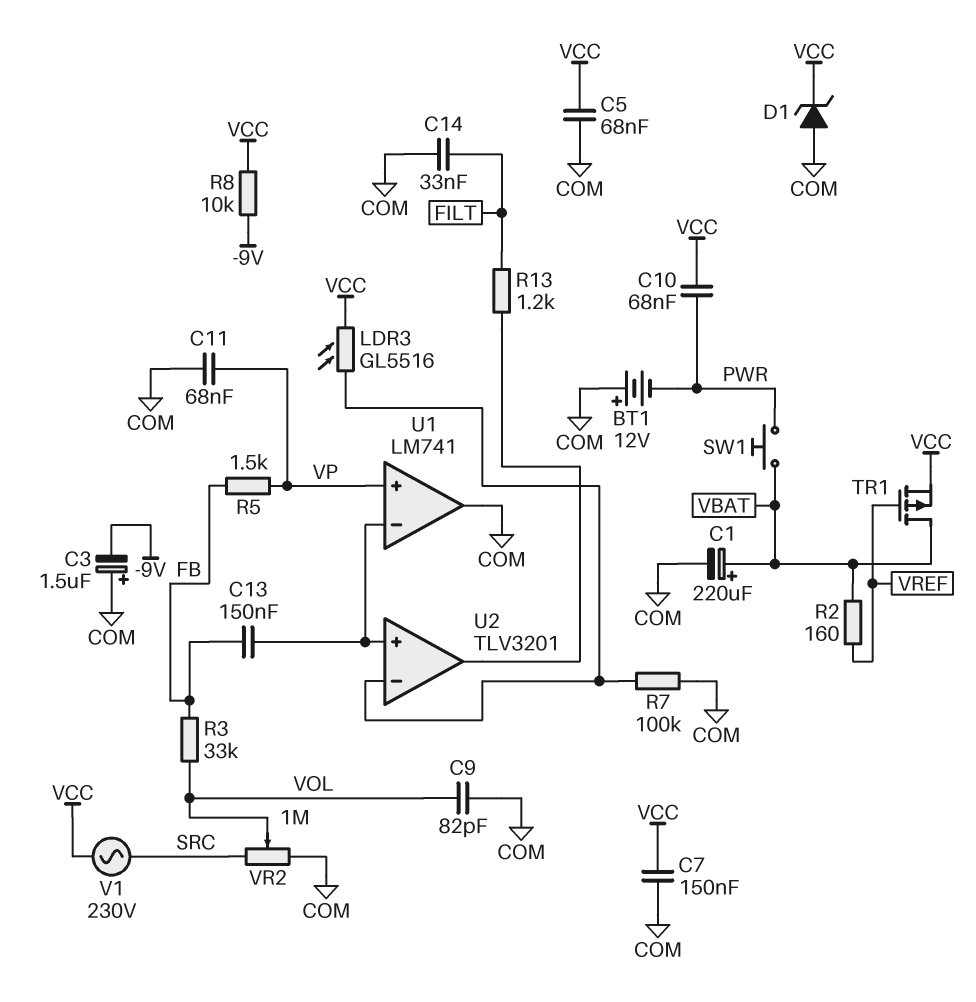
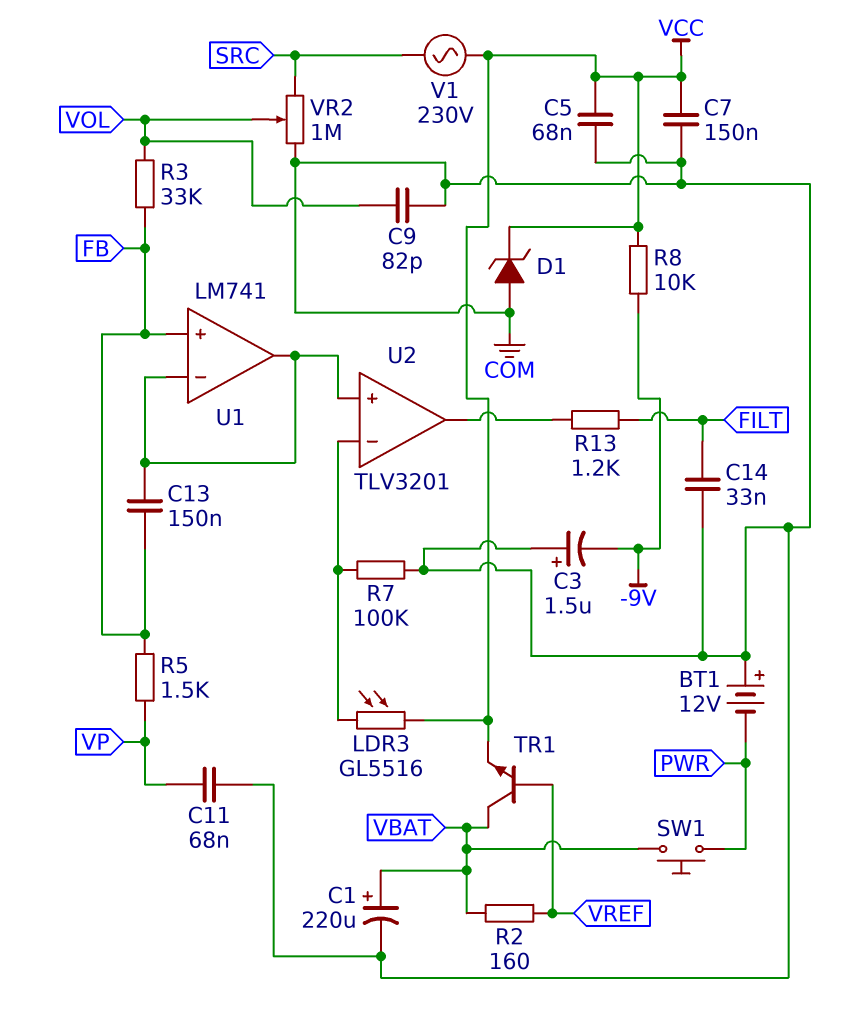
C10: 68nF (PWR, VCC) -> none
TR1: PMOS (G VREF, D VBAT, S VCC) -> NPN (B VREF, C VBAT, E VCC)
U1 pin in+: VP -> FB
U1 pin out: COM -> U1/in-

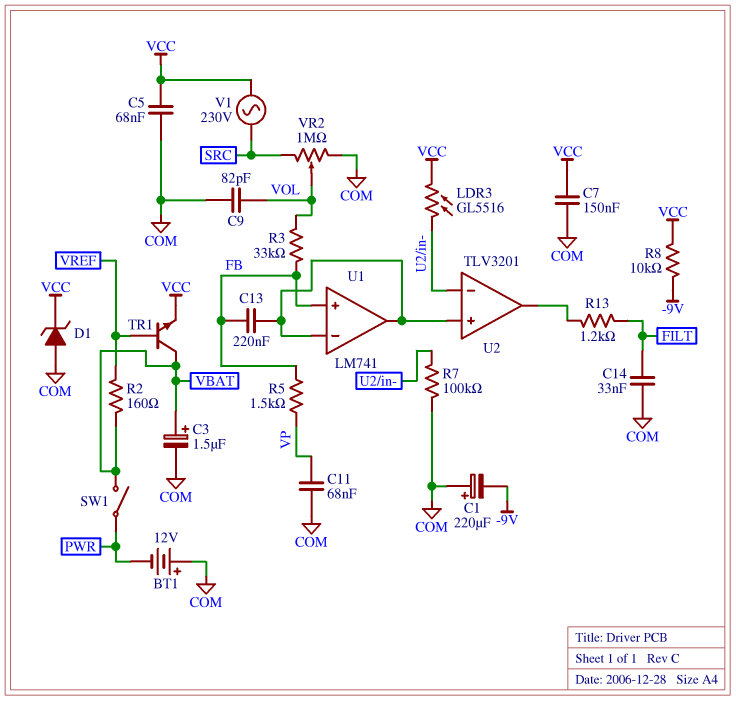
C1: 220uF (plus VBAT, minus COM) -> 220uF (plus COM, minus -9V)
C3: 1.5uF (plus COM, minus -9V) -> 1.5uF (plus VBAT, minus COM)
C13: 150nF (FB, U1/in-) -> 220nF (FB, U1/in-)
SW1: button (PWR, VBAT) -> switch (PWR, VBAT)

